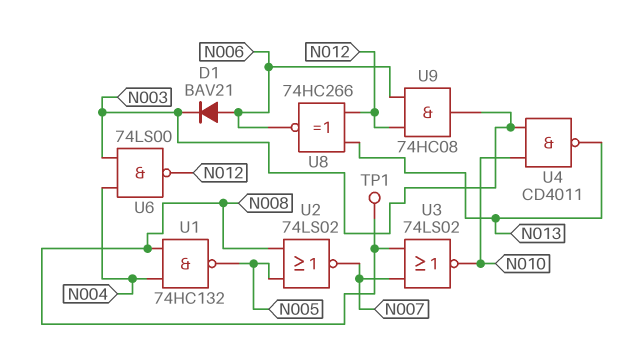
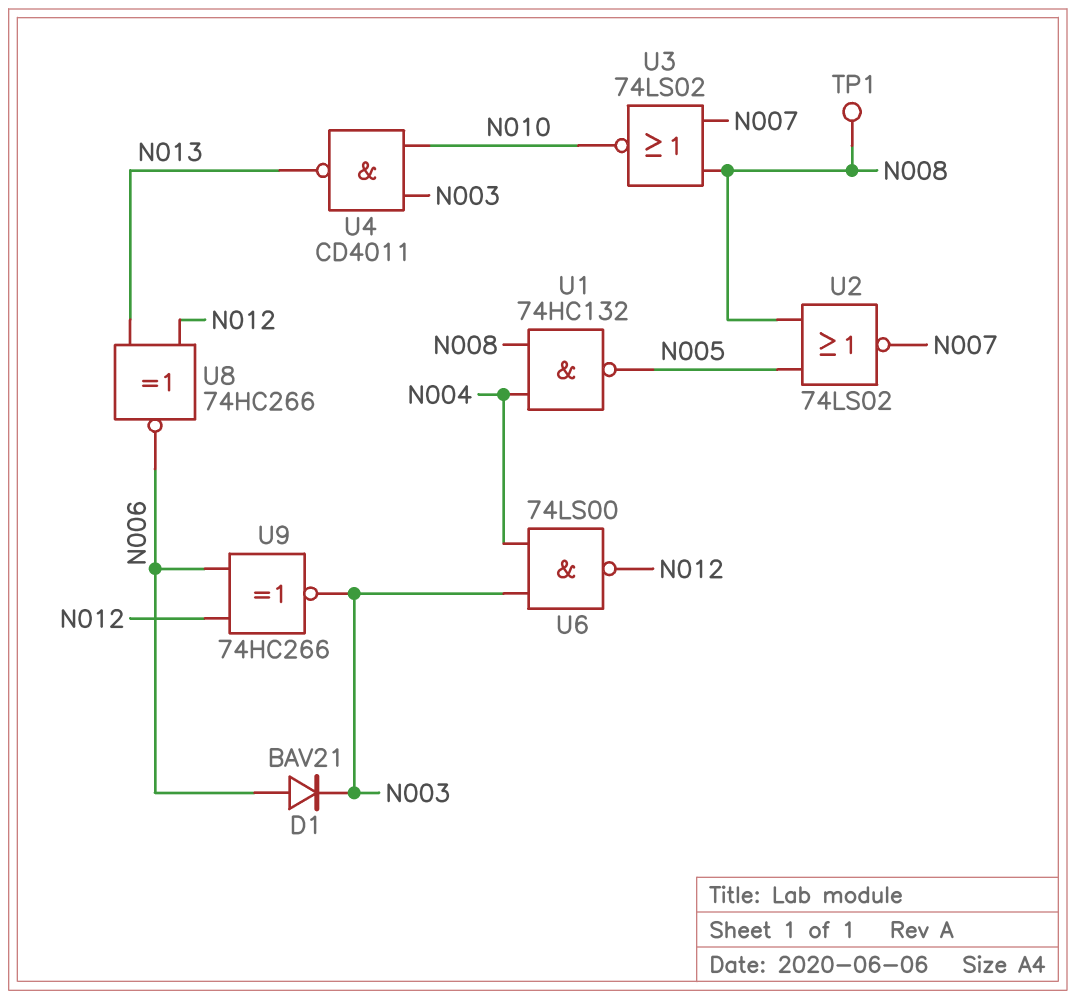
U9: AND 74HC08 (in N006, in N012, out N003) -> XNOR 74HC266 (in N006, in N012, out N003)

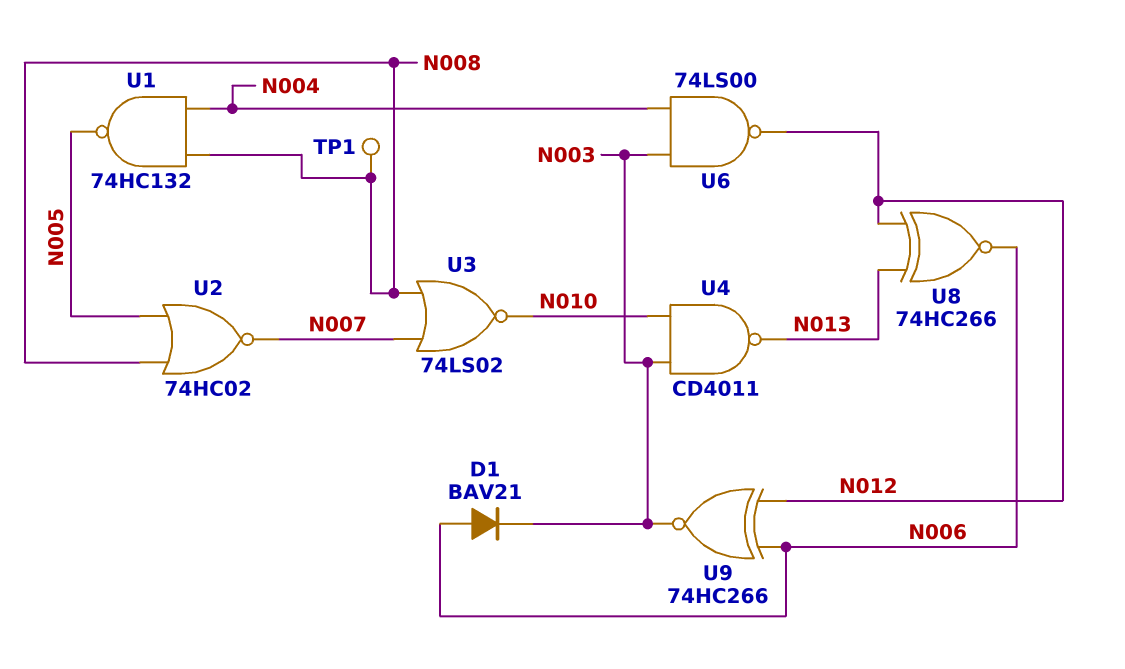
U2: NOR 74LS02 (in N005, in N008, out N007) -> NOR 74HC02 (in N005, in N008, out N007)

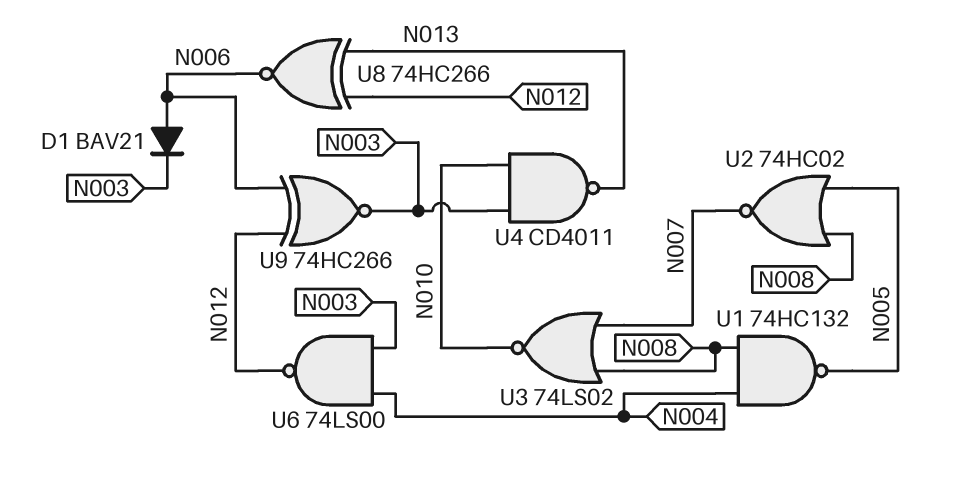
TP1: test point (N008) -> none

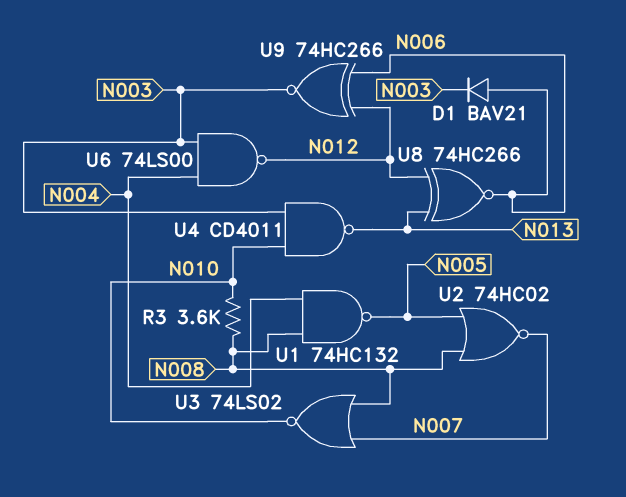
R3: none -> 3.6k (N008, N010)

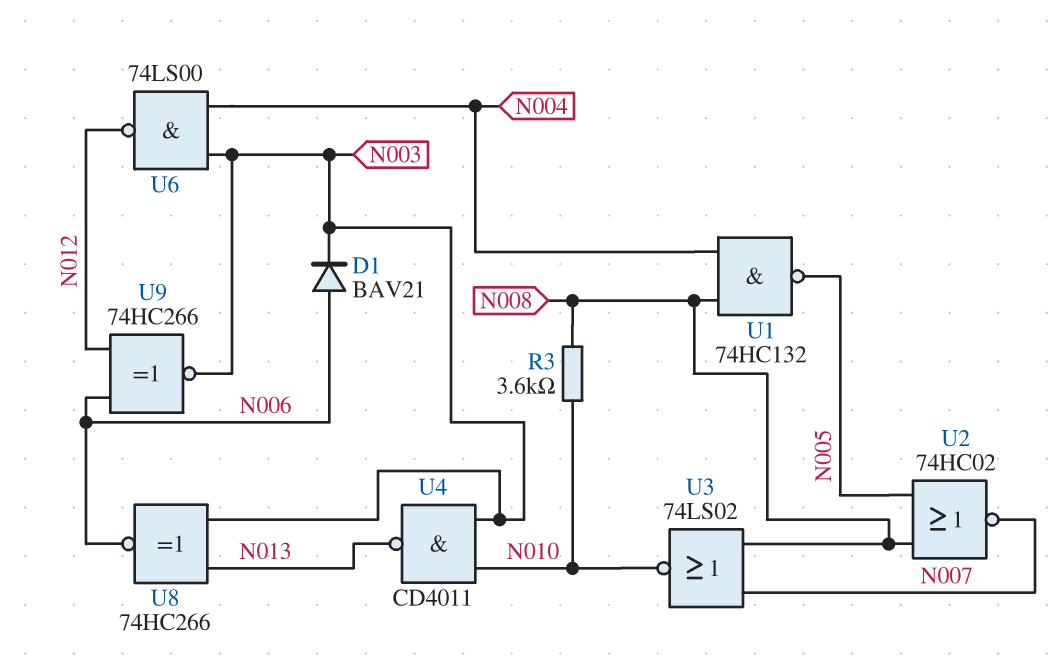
U8: XNOR 74HC266 (in N012, in N013, out N006) -> XNOR 74HC266 (in N003, in N013, out N006)

